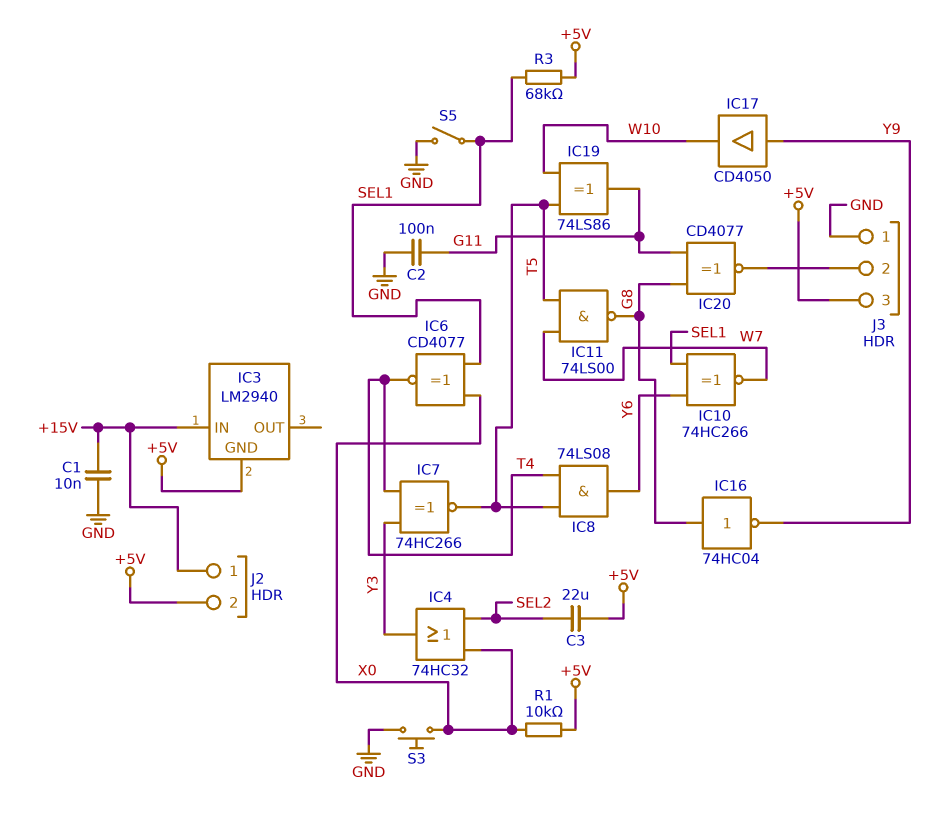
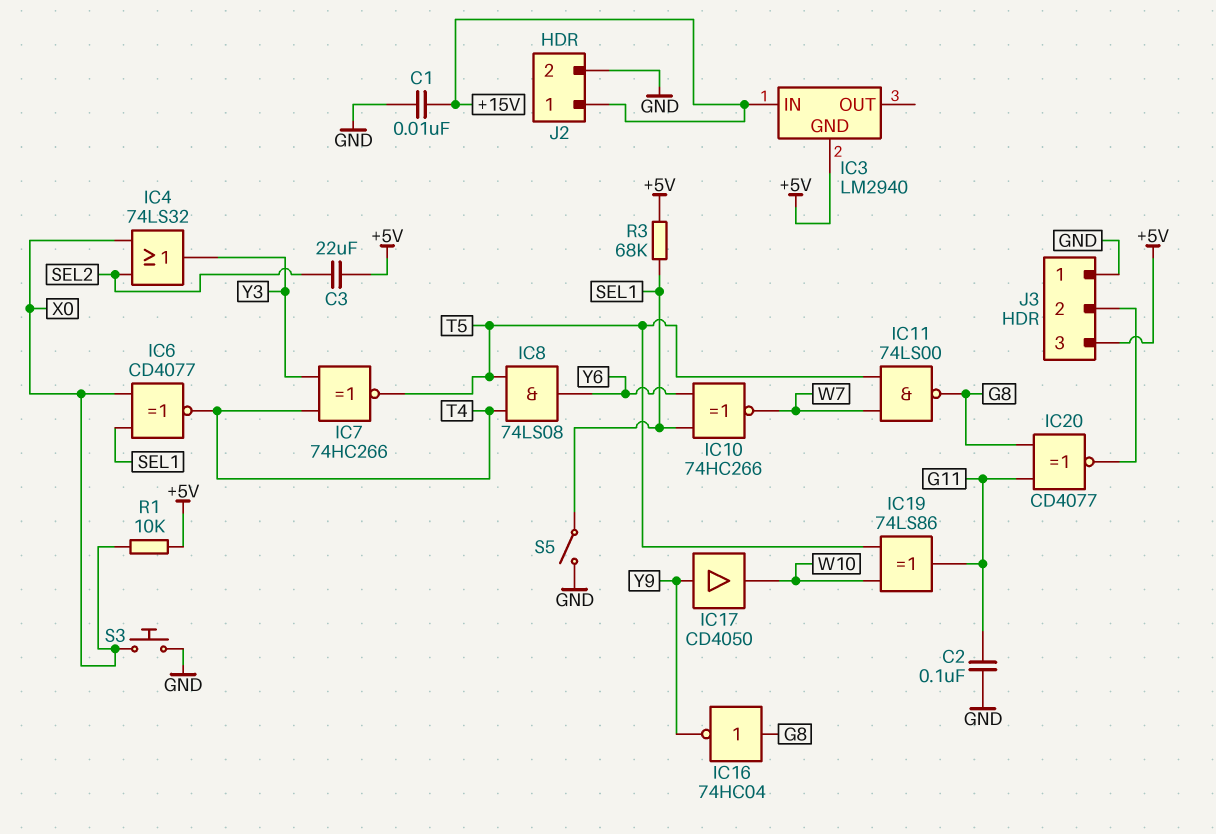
IC4: OR 74HC32 (in SEL2, in X0, out Y3) -> OR 74LS32 (in SEL2, in X0, out Y3)
J2 pin 2: +5V -> GND

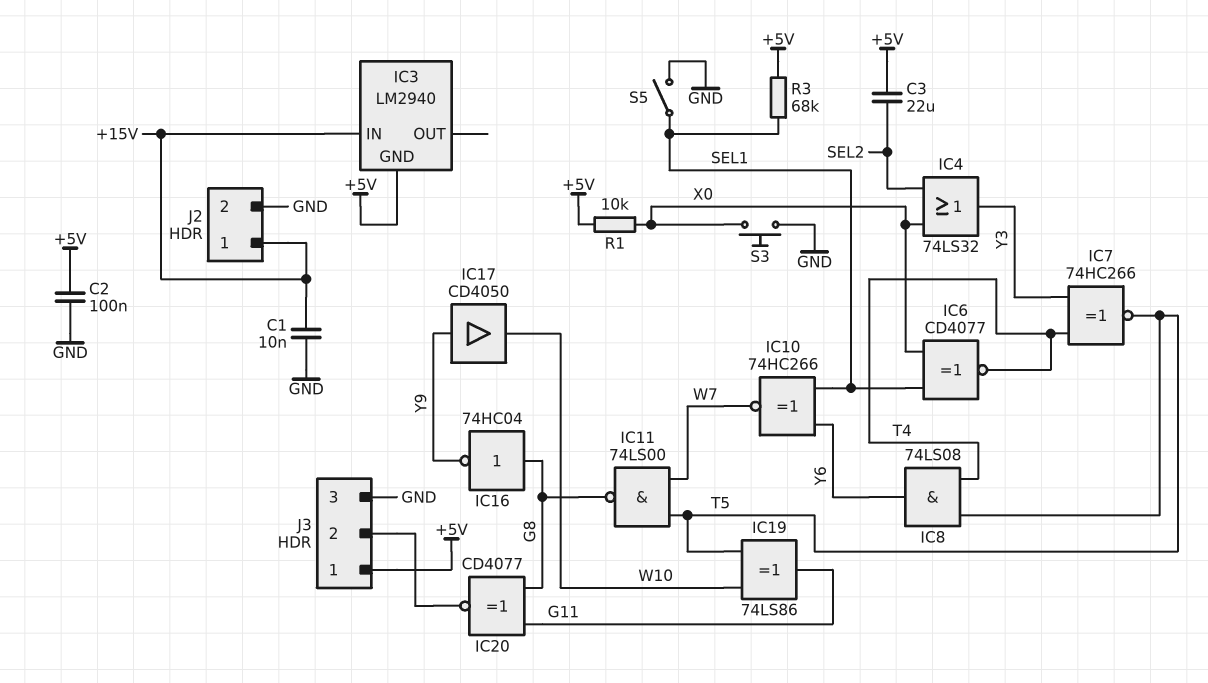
C2: 100nF (G11, GND) -> 100nF (+5V, GND)
J3 pin 1: GND -> +5V
J3 pin 3: +5V -> GND

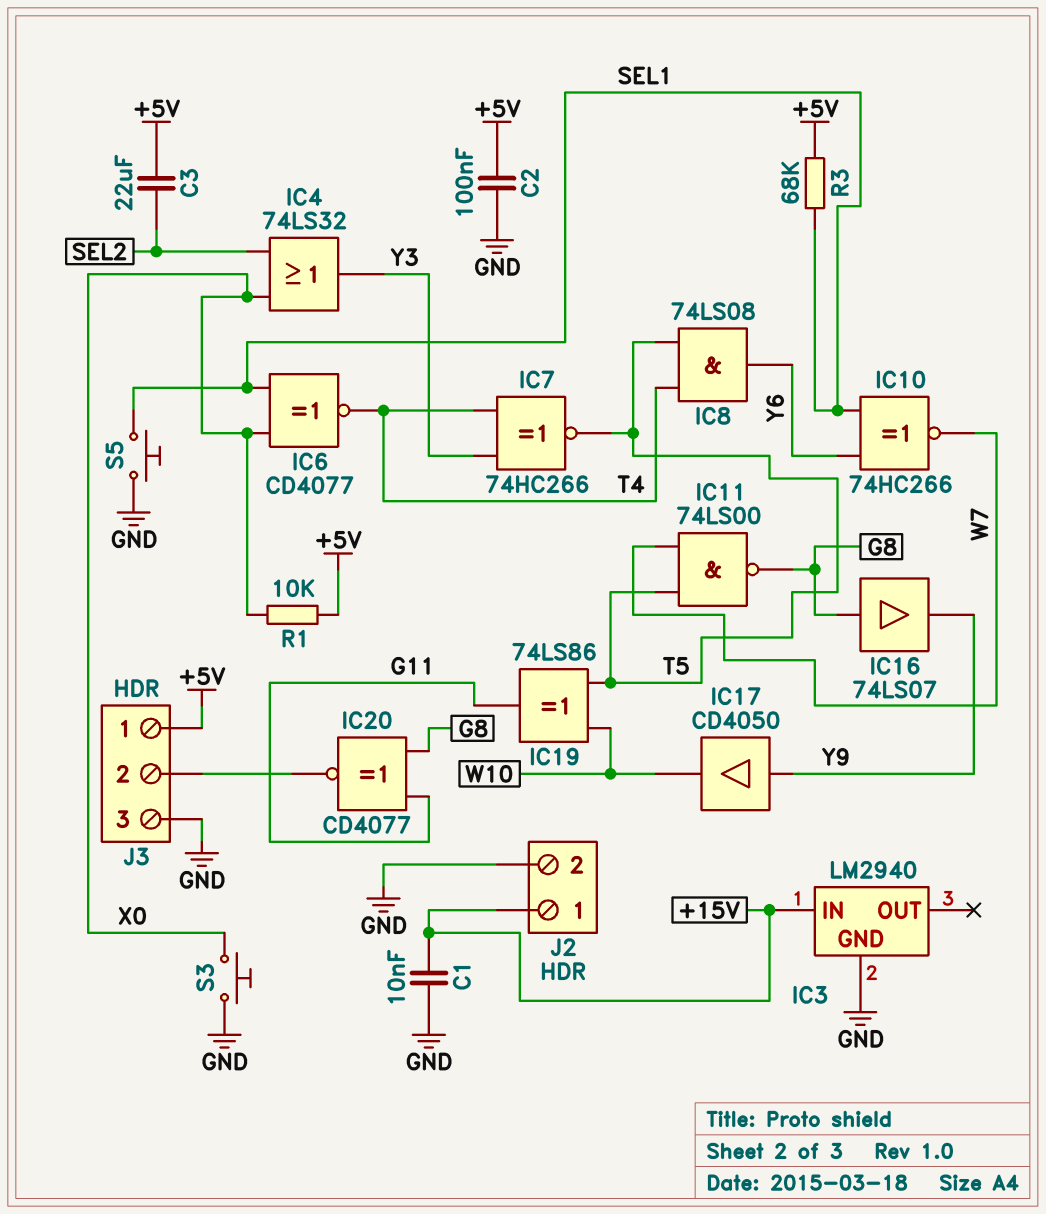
IC3 pin GND: +5V -> GND
IC16: NOT 74HC04 (in G8, out Y9) -> buffer 74LS07 (in G8, out Y9)
S5: switch (GND, SEL1) -> button (GND, SEL1)

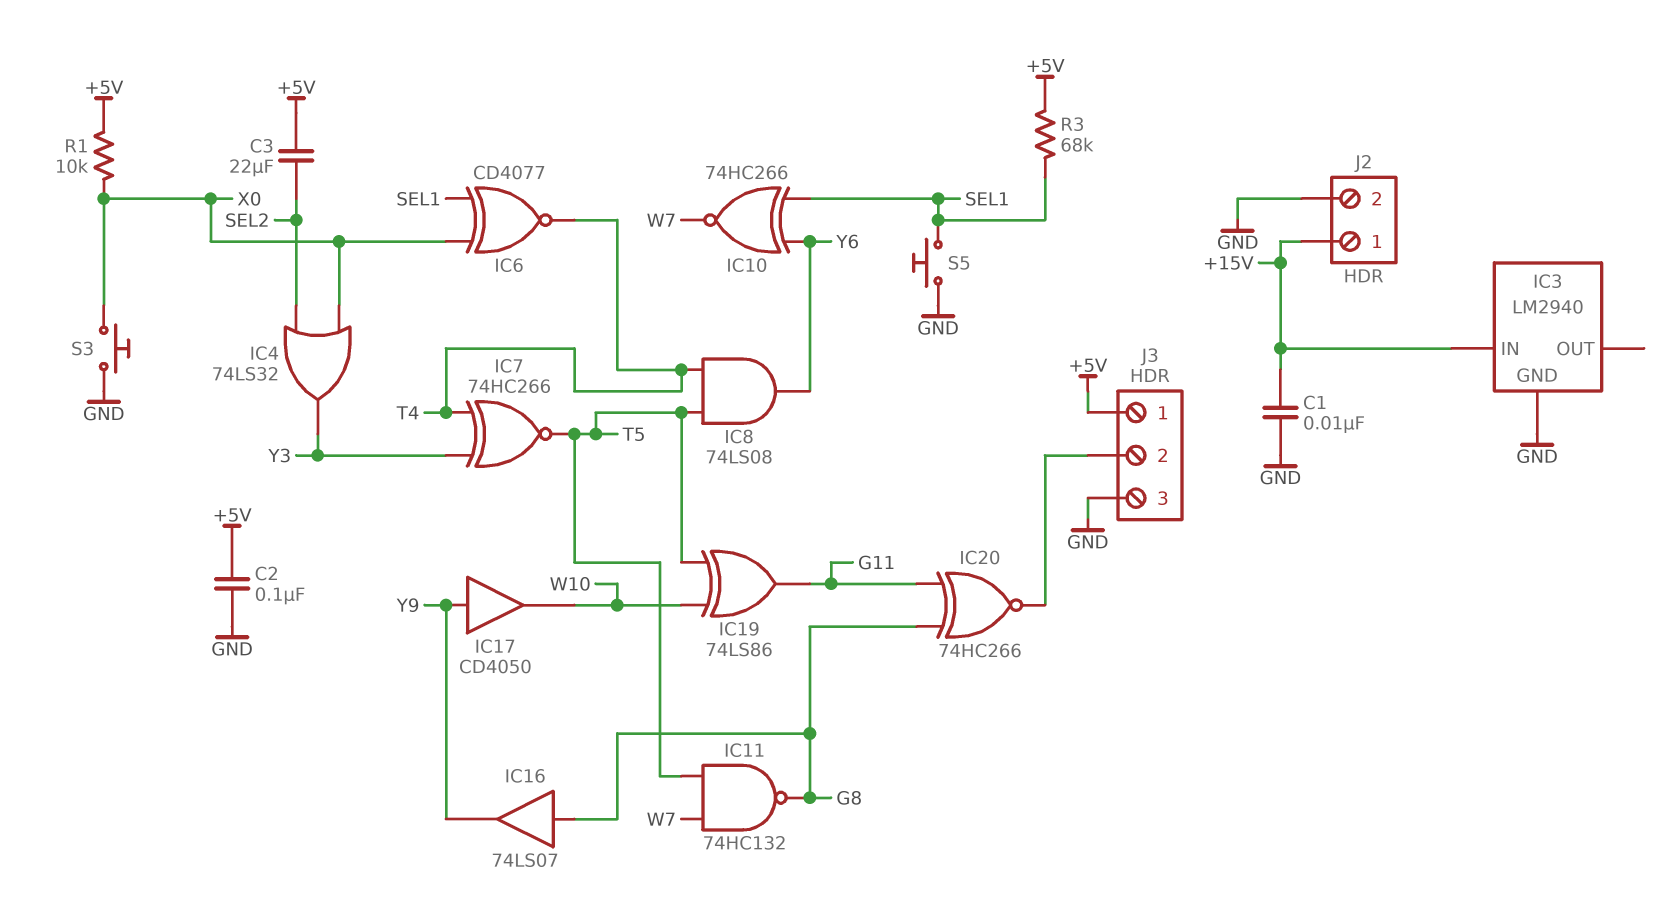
IC11: NAND 74LS00 (in T5, in W7, out G8) -> NAND 74HC132 (in T5, in W7, out G8)
IC20: XNOR CD4077 (in G8, in G11, out J3/2) -> XNOR 74HC266 (in G8, in G11, out J3/2)

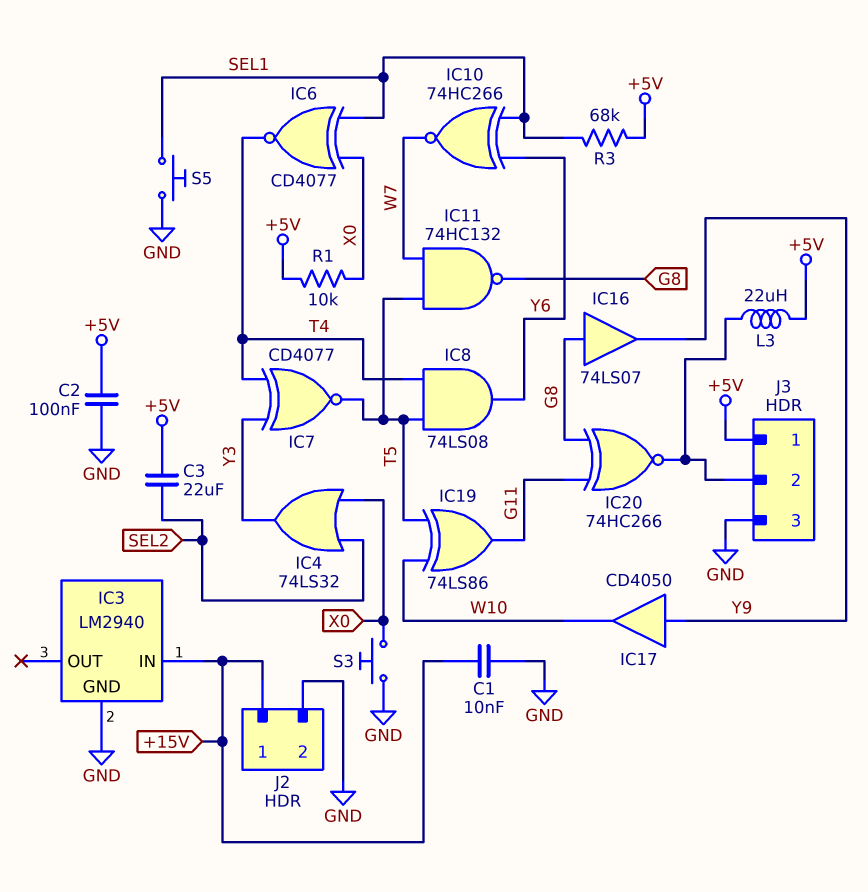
IC7: XNOR 74HC266 (in T4, in Y3, out T5) -> XNOR CD4077 (in T4, in Y3, out T5)
L3: none -> 22uH (+5V, J3/2)

